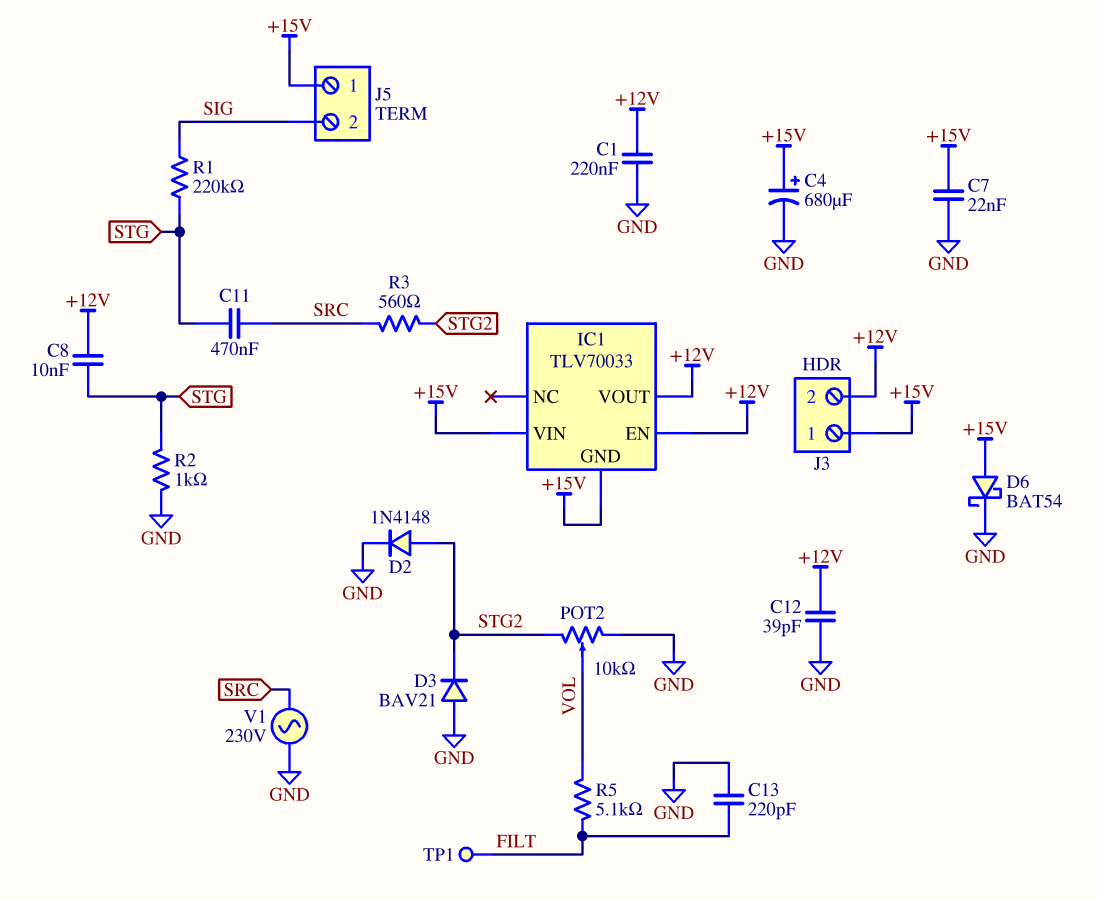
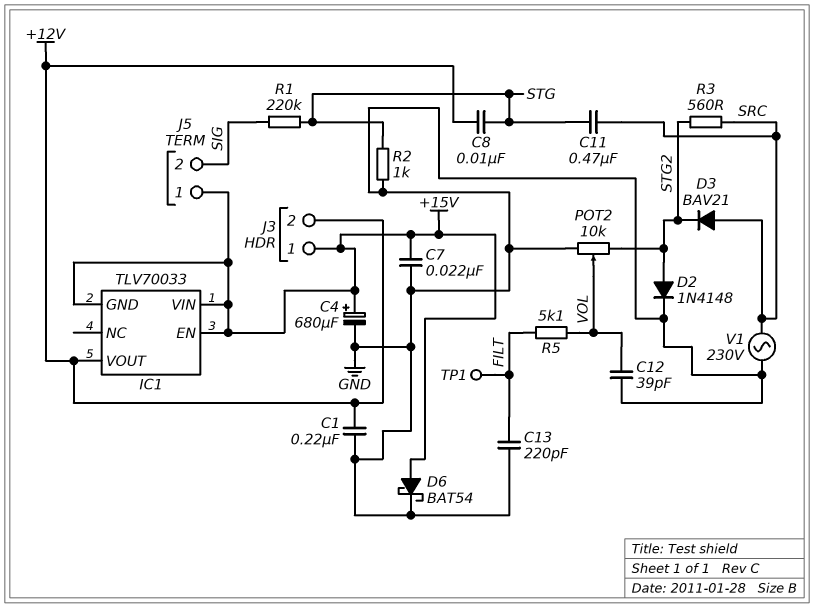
C12: 39pF (+12V, GND) -> 39pF (GND, VOL)
D3: diode BAV21 (A GND, K STG2) -> diode BAV21 (A SRC, K STG2)
IC1 pin EN: +12V -> +15V

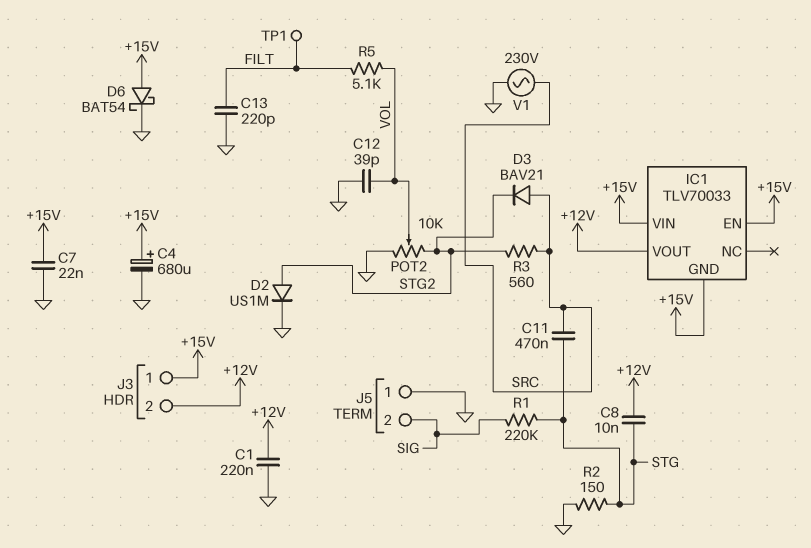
D2: diode 1N4148 (A STG2, K GND) -> diode US1M (A STG2, K GND)
J5 pin 1: +15V -> GND
R2: 1k (GND, STG) -> 150 (GND, STG)

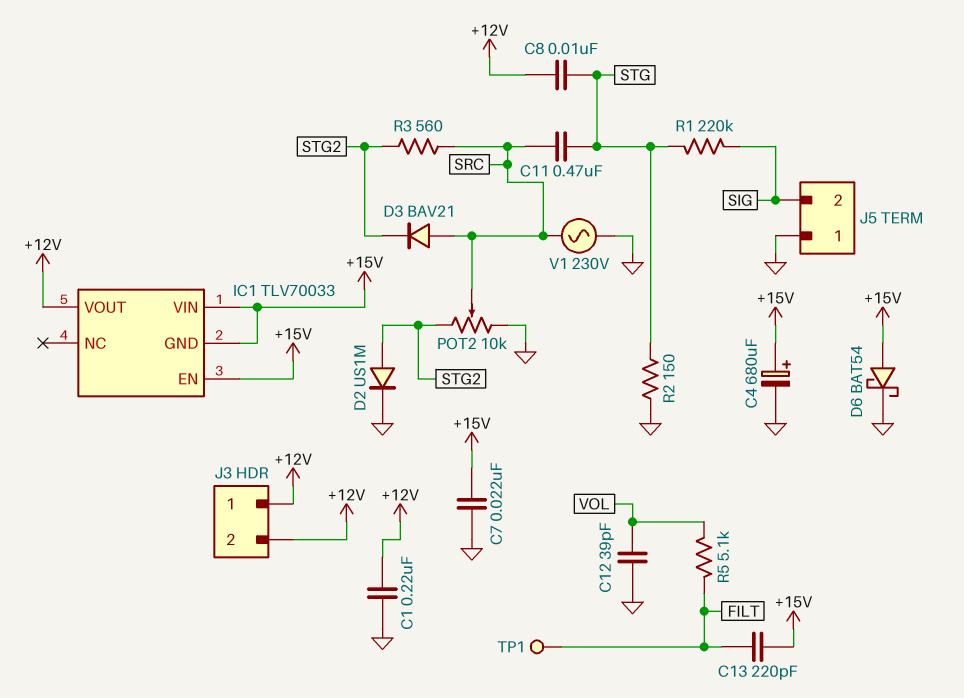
C13: 220pF (FILT, GND) -> 220pF (+15V, FILT)
J3 pin 1: +15V -> +12V
POT2: 10k (GND, STG2, wiper VOL) -> 10k (GND, STG2, wiper SRC)

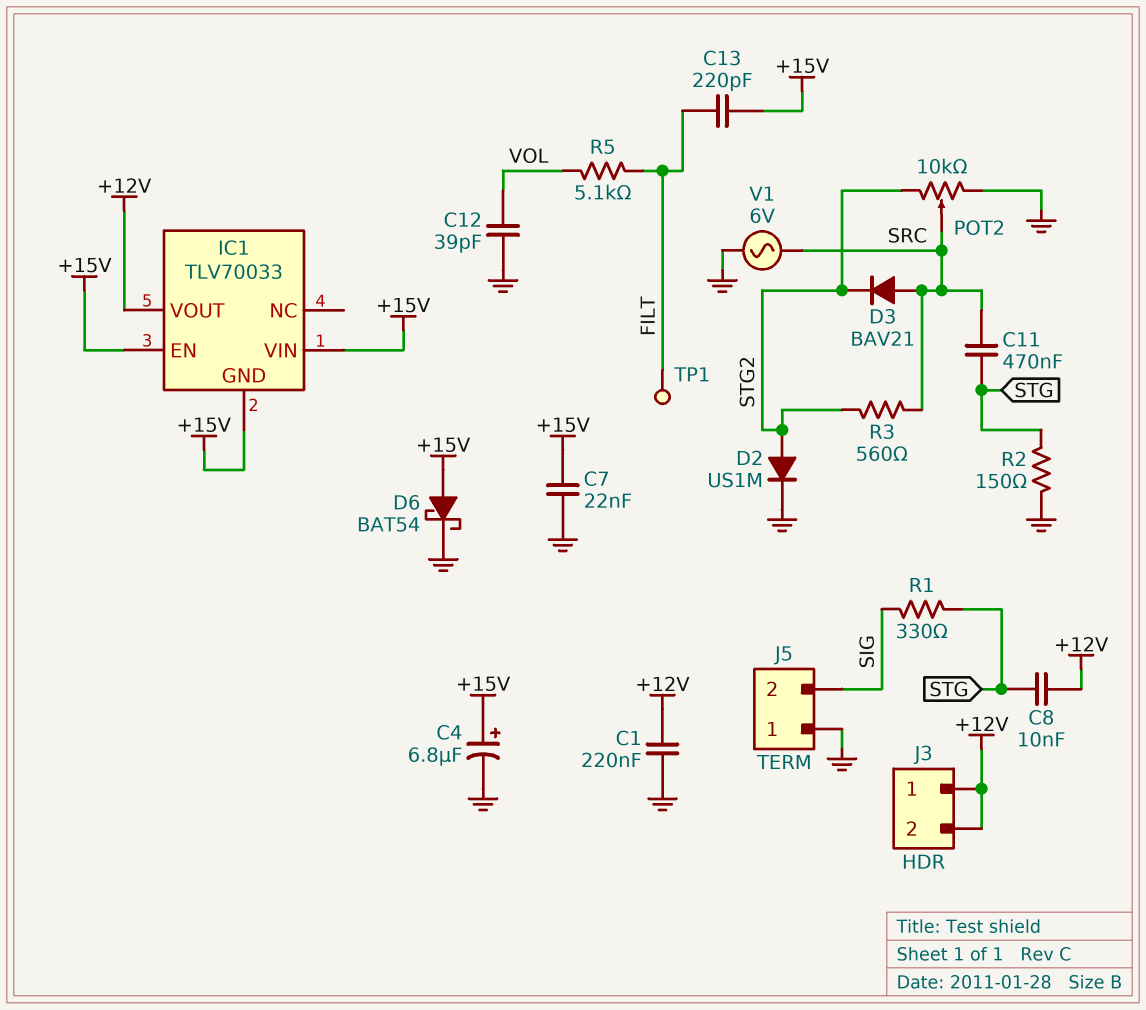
C4: 680uF (plus +15V, minus GND) -> 6.8uF (plus +15V, minus GND)
R1: 220k (SIG, STG) -> 330 (SIG, STG)
V1: AC 230V (GND, SRC) -> AC 6V (GND, SRC)

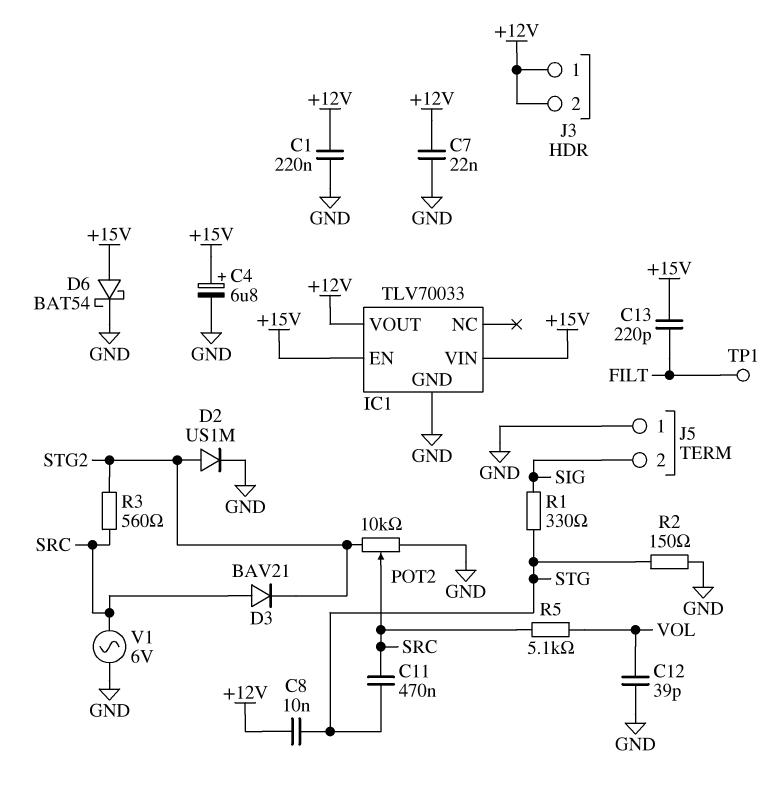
C7: 22nF (+15V, GND) -> 22nF (+12V, GND)
IC1 pin GND: +15V -> GND
R5: 5.1k (FILT, VOL) -> 5.1k (SRC, VOL)

